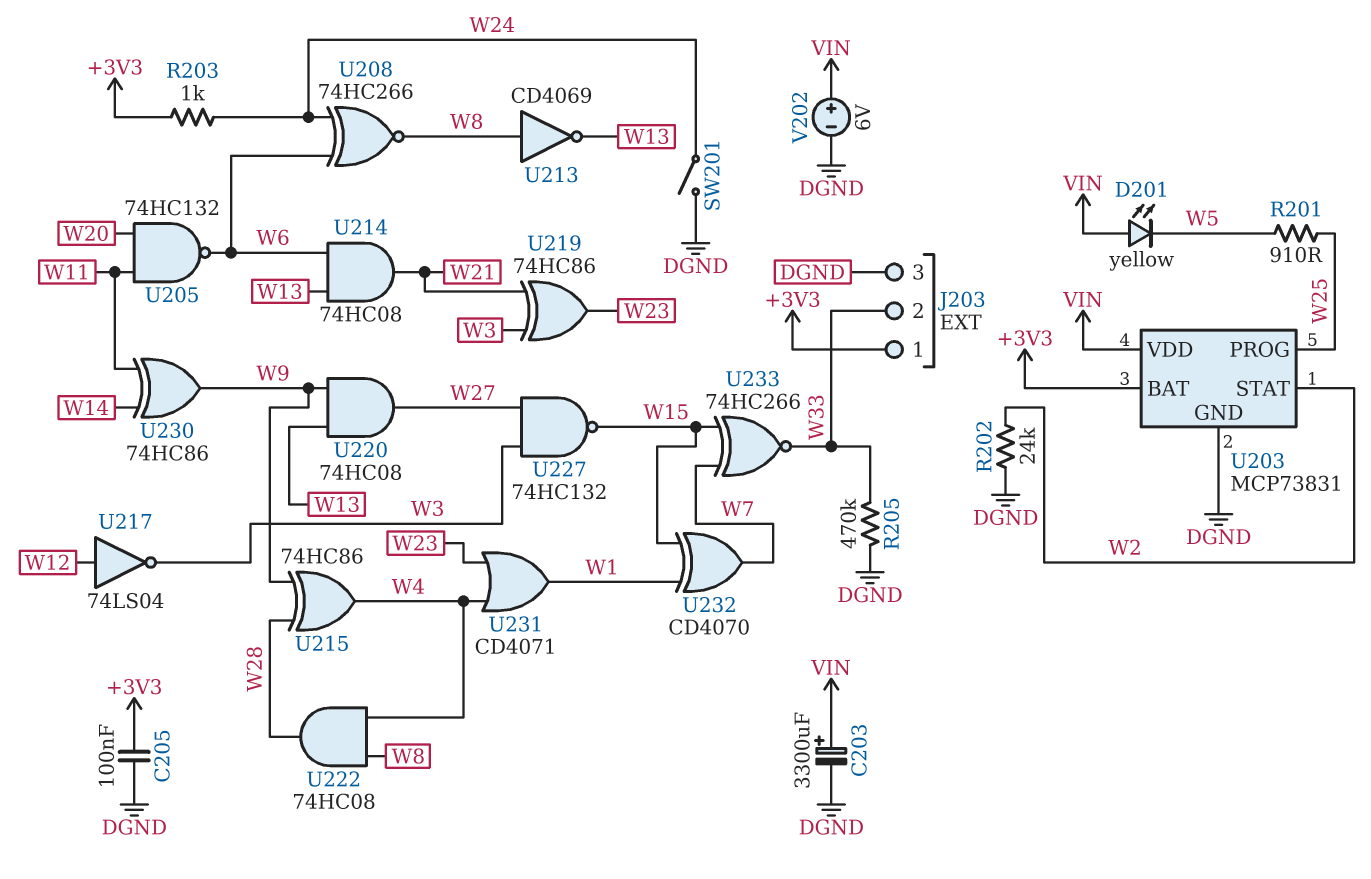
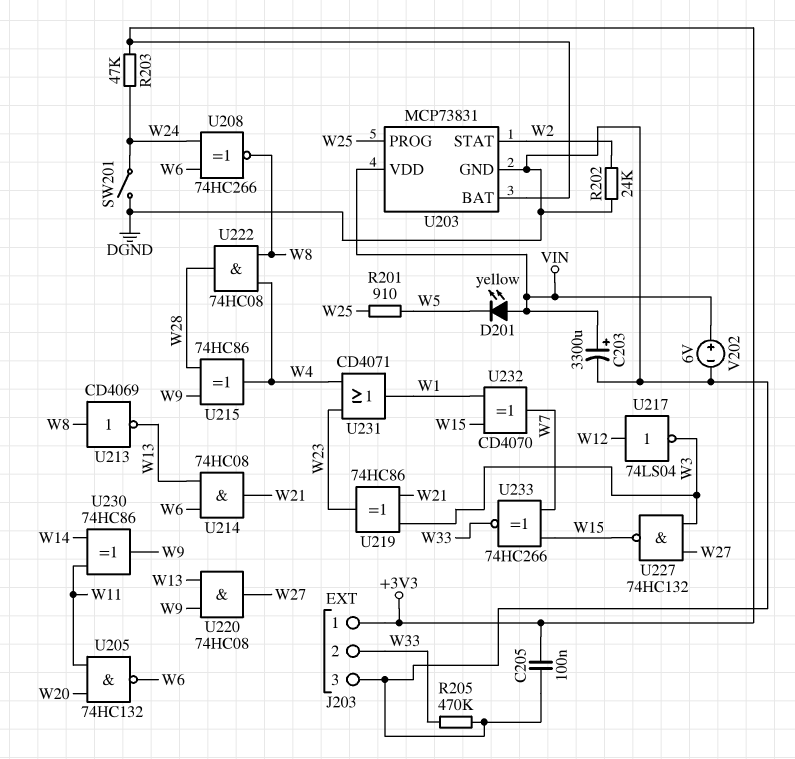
R203: 1k (+3V3, W24) -> 47k (+3V3, W24)

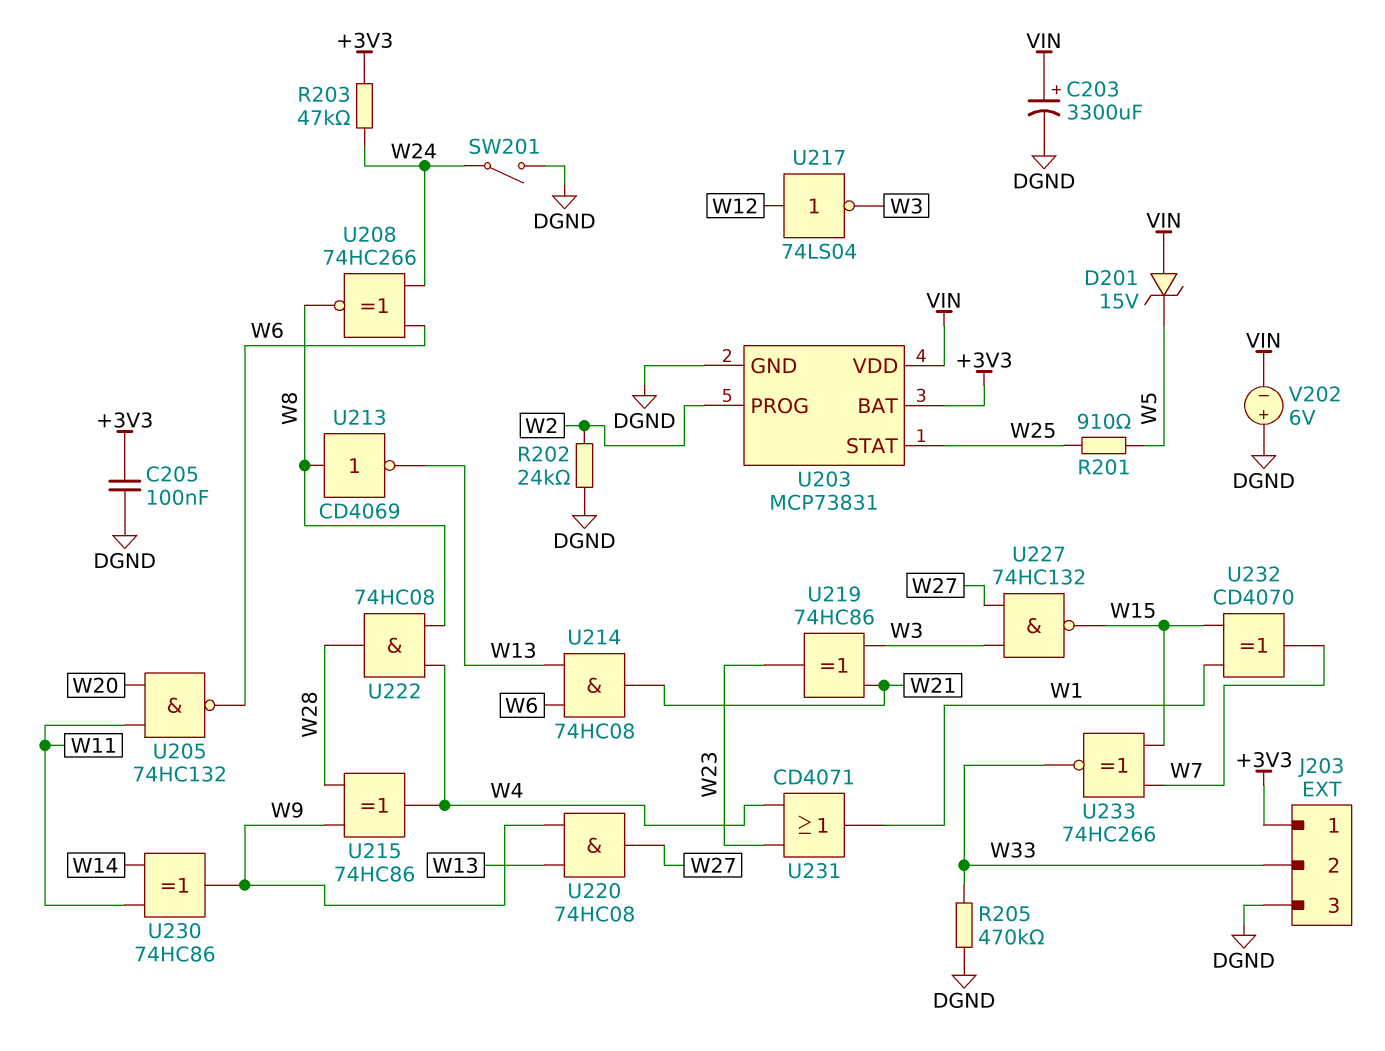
D201: LED yellow (A VIN, K W5) -> zener 15V (A VIN, K W5)
U203 pin PROG: W25 -> W2
U203 pin STAT: W2 -> W25
V202: 6V (plus VIN, minus DGND) -> 6V (plus DGND, minus VIN)

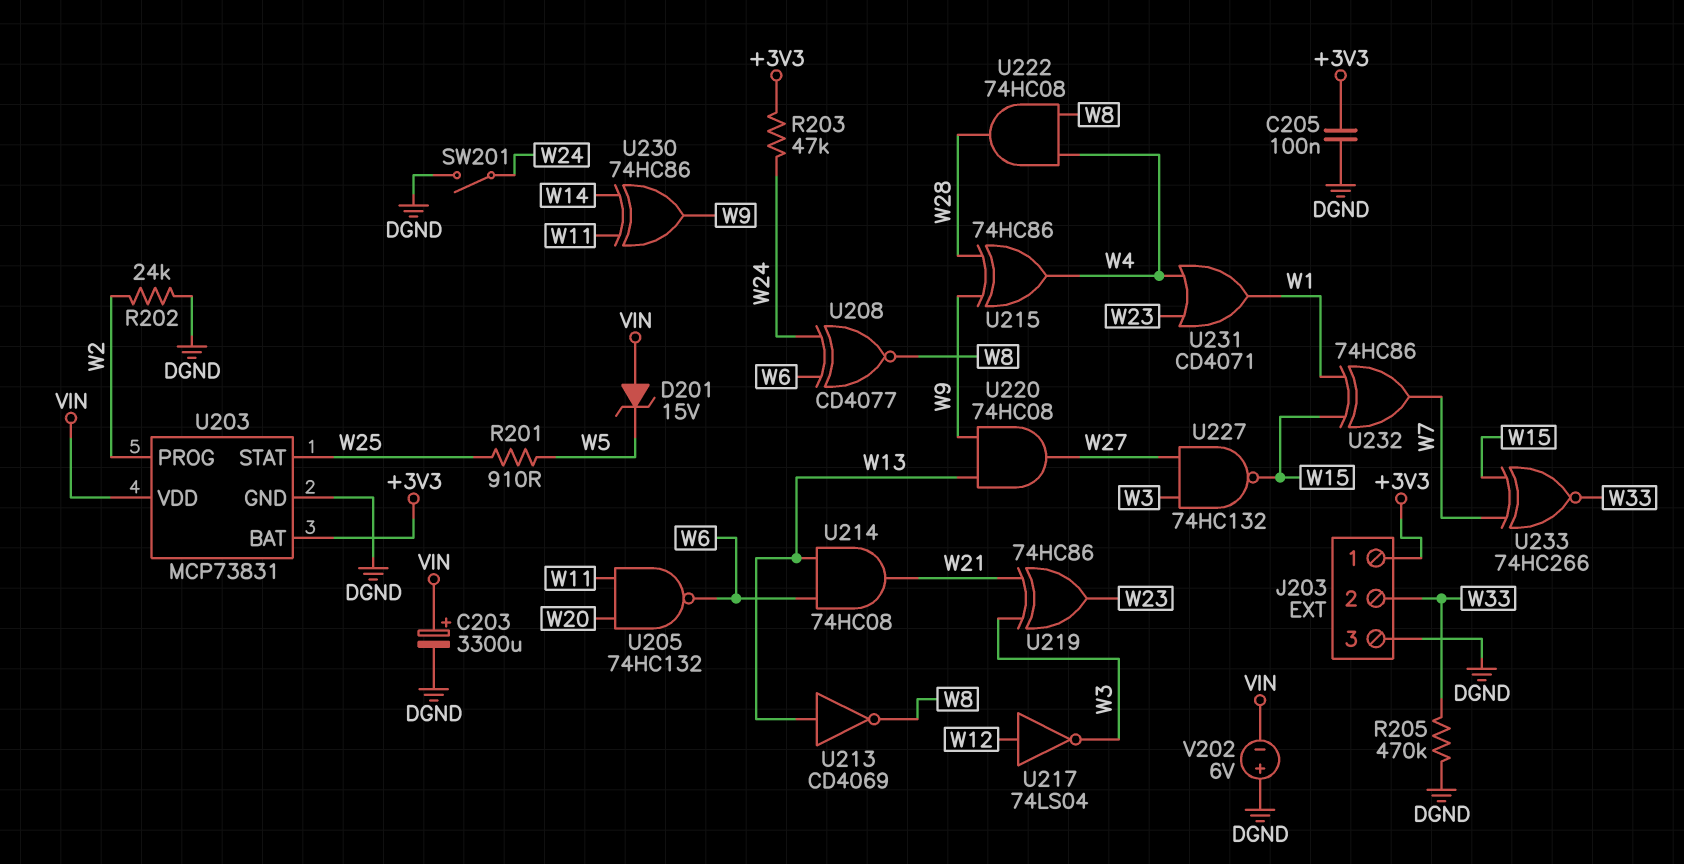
U208: XNOR 74HC266 (in W6, in W24, out W8) -> XNOR CD4077 (in W6, in W24, out W8)
U213: NOT CD4069 (in W8, out W13) -> NOT CD4069 (in W13, out W8)
U232: XOR CD4070 (in W1, in W15, out W7) -> XOR 74HC86 (in W1, in W15, out W7)

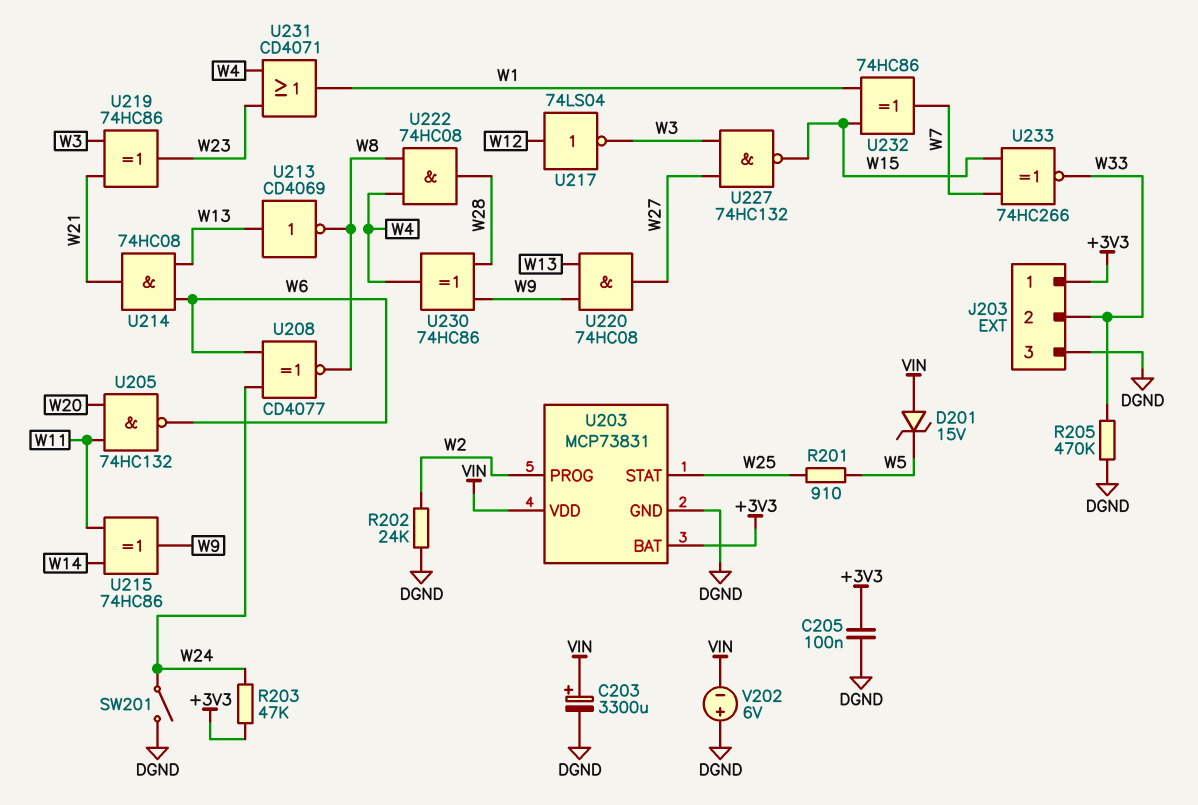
U215: XOR 74HC86 (in W9, in W28, out W4) -> XOR 74HC86 (in W11, in W14, out W9)
U230: XOR 74HC86 (in W11, in W14, out W9) -> XOR 74HC86 (in W9, in W28, out W4)

